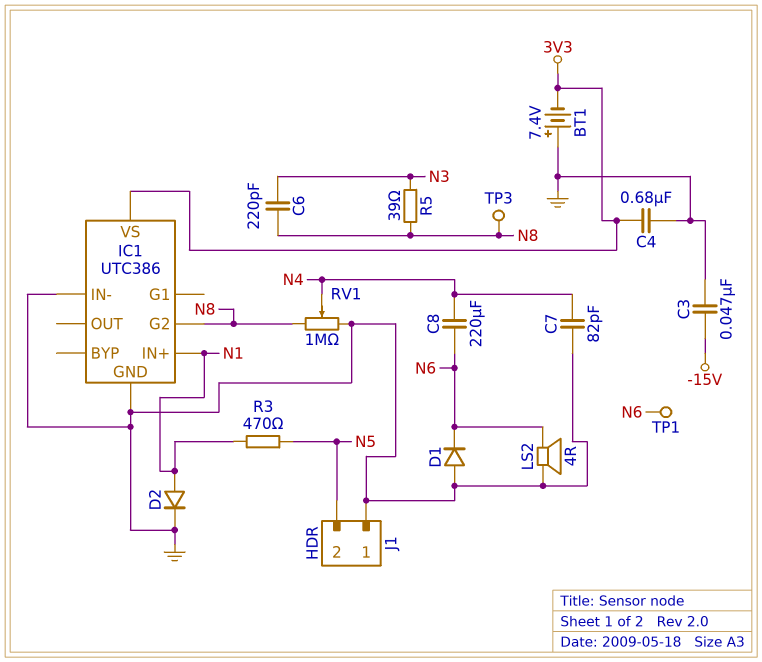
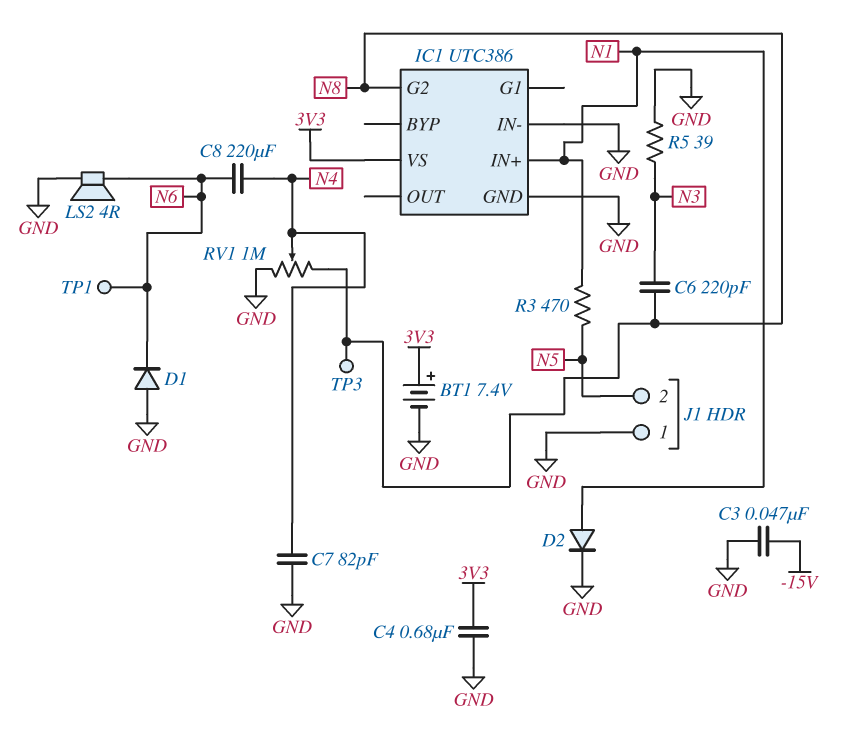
BT1: 7.4V (plus GND, minus 3V3) -> 7.4V (plus 3V3, minus GND)
R5: 39 (N3, N8) -> 39 (GND, N3)

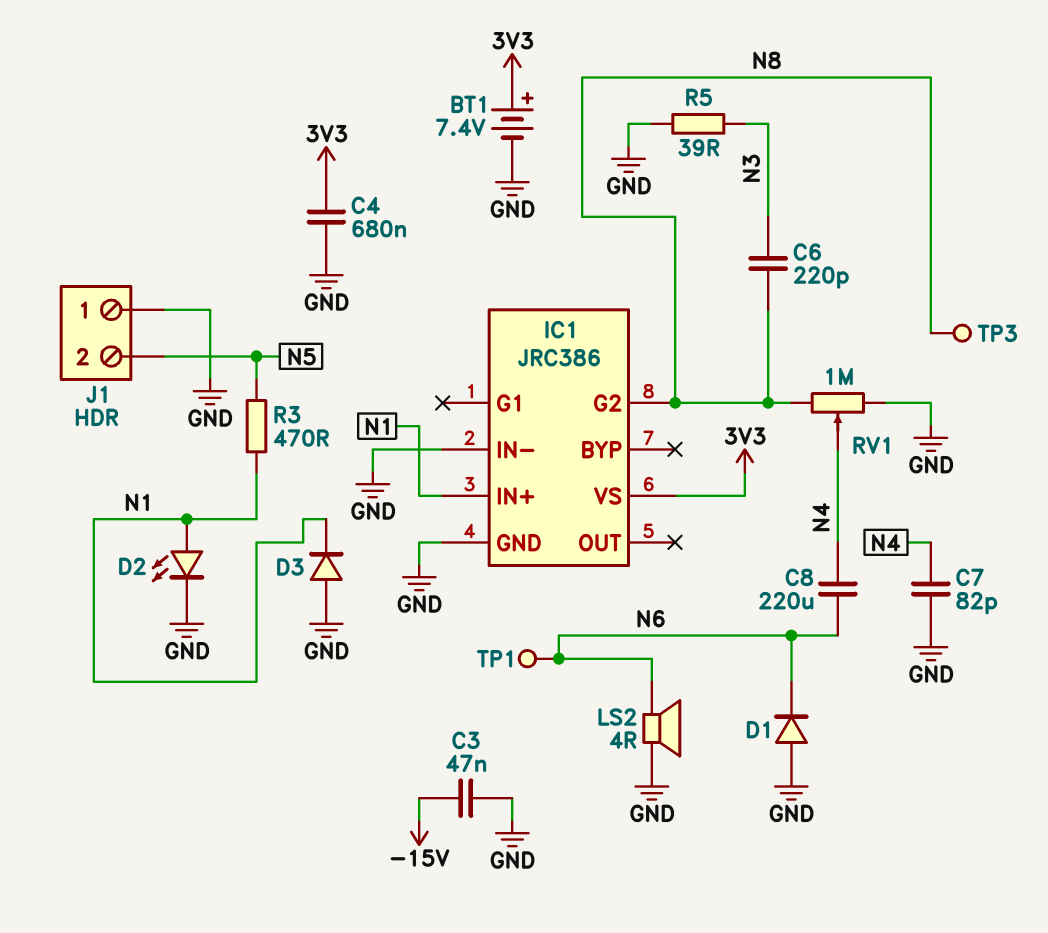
D2: diode (A N1, K GND) -> LED (A N1, K GND)
D3: none -> diode (A GND, K N1)
IC1: UTC386 -> JRC386

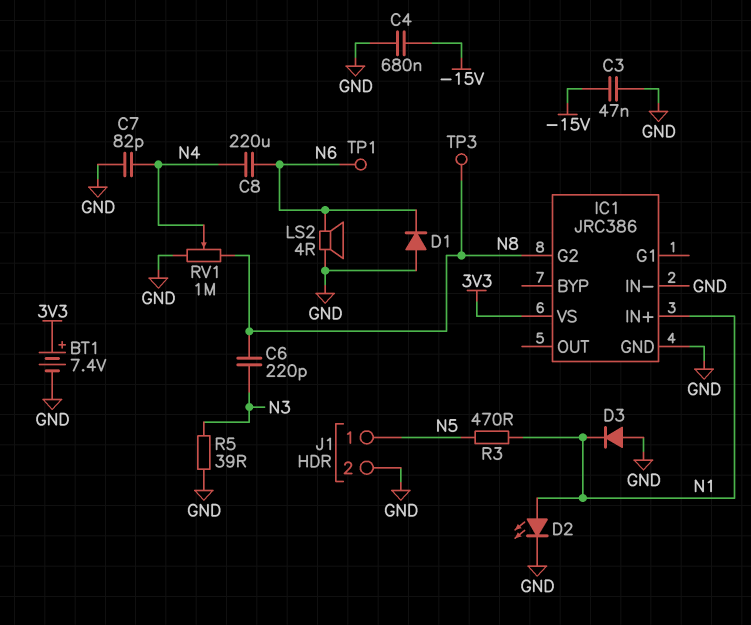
C4: 680nF (3V3, GND) -> 680nF (-15V, GND)
J1 pin 1: GND -> N5
J1 pin 2: N5 -> GND

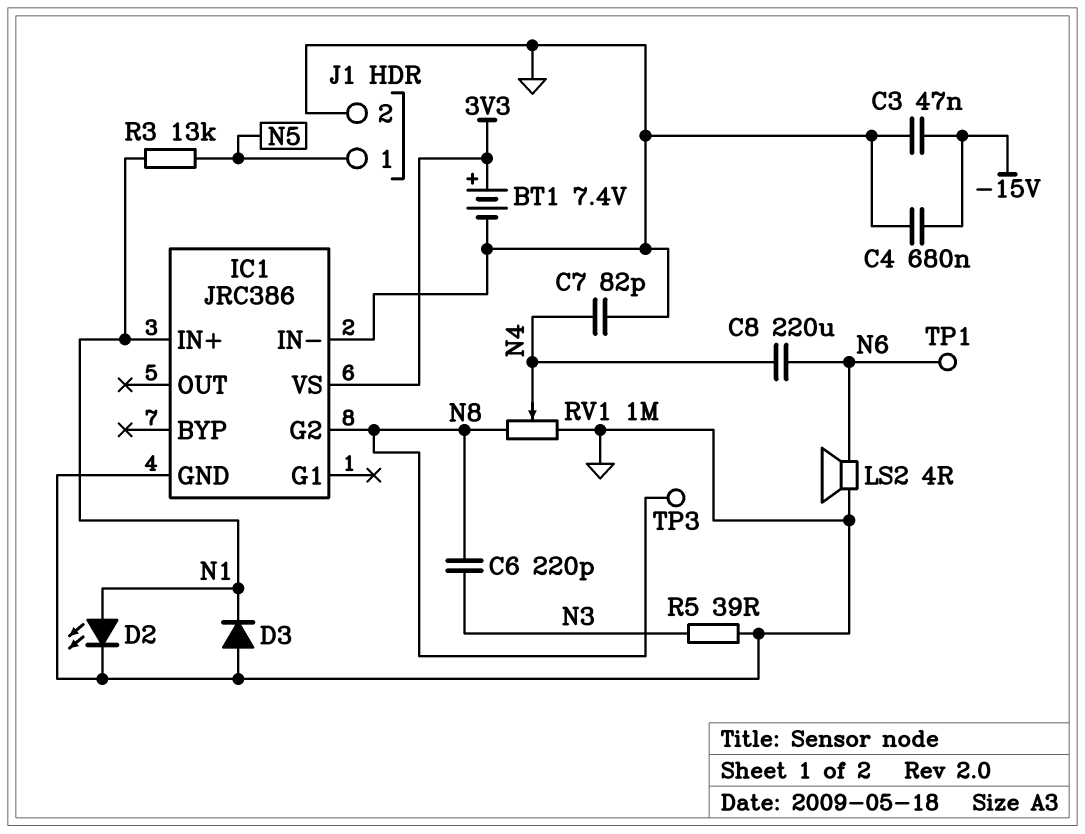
D1: diode (A GND, K N6) -> none
R3: 470 (N1, N5) -> 13k (N1, N5)

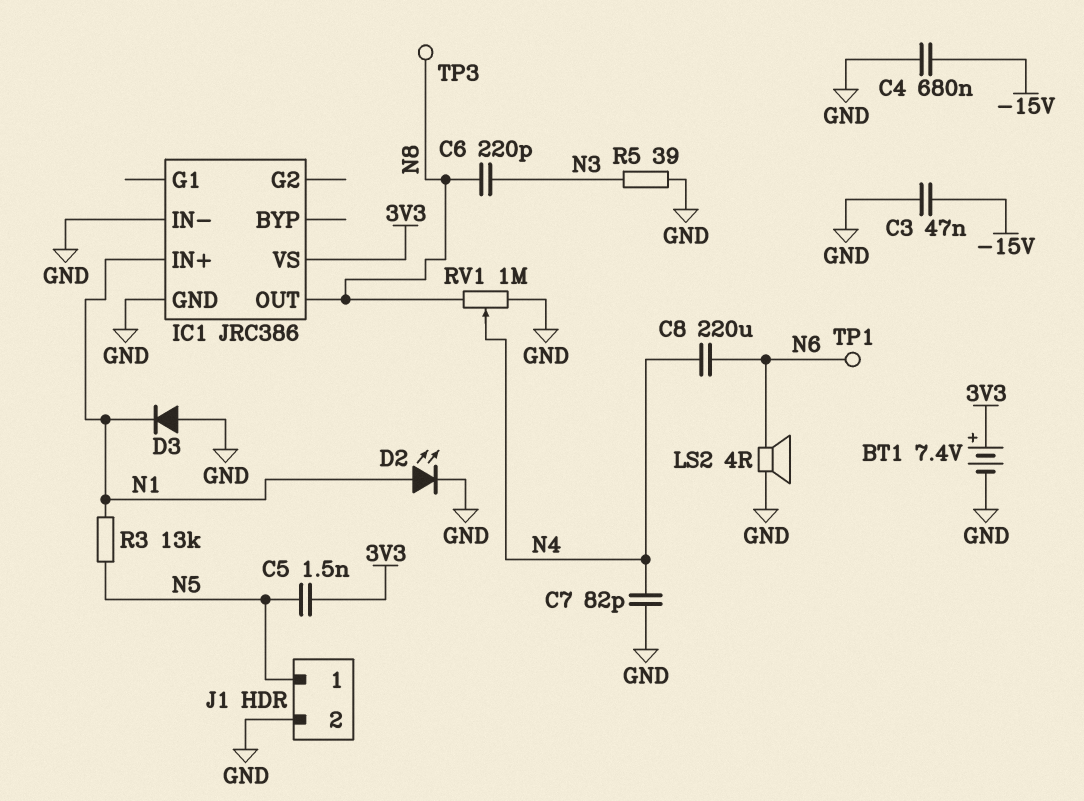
C5: none -> 1.5nF (3V3, N5)
IC1 pin G2: N8 -> none
IC1 pin OUT: none -> N8

